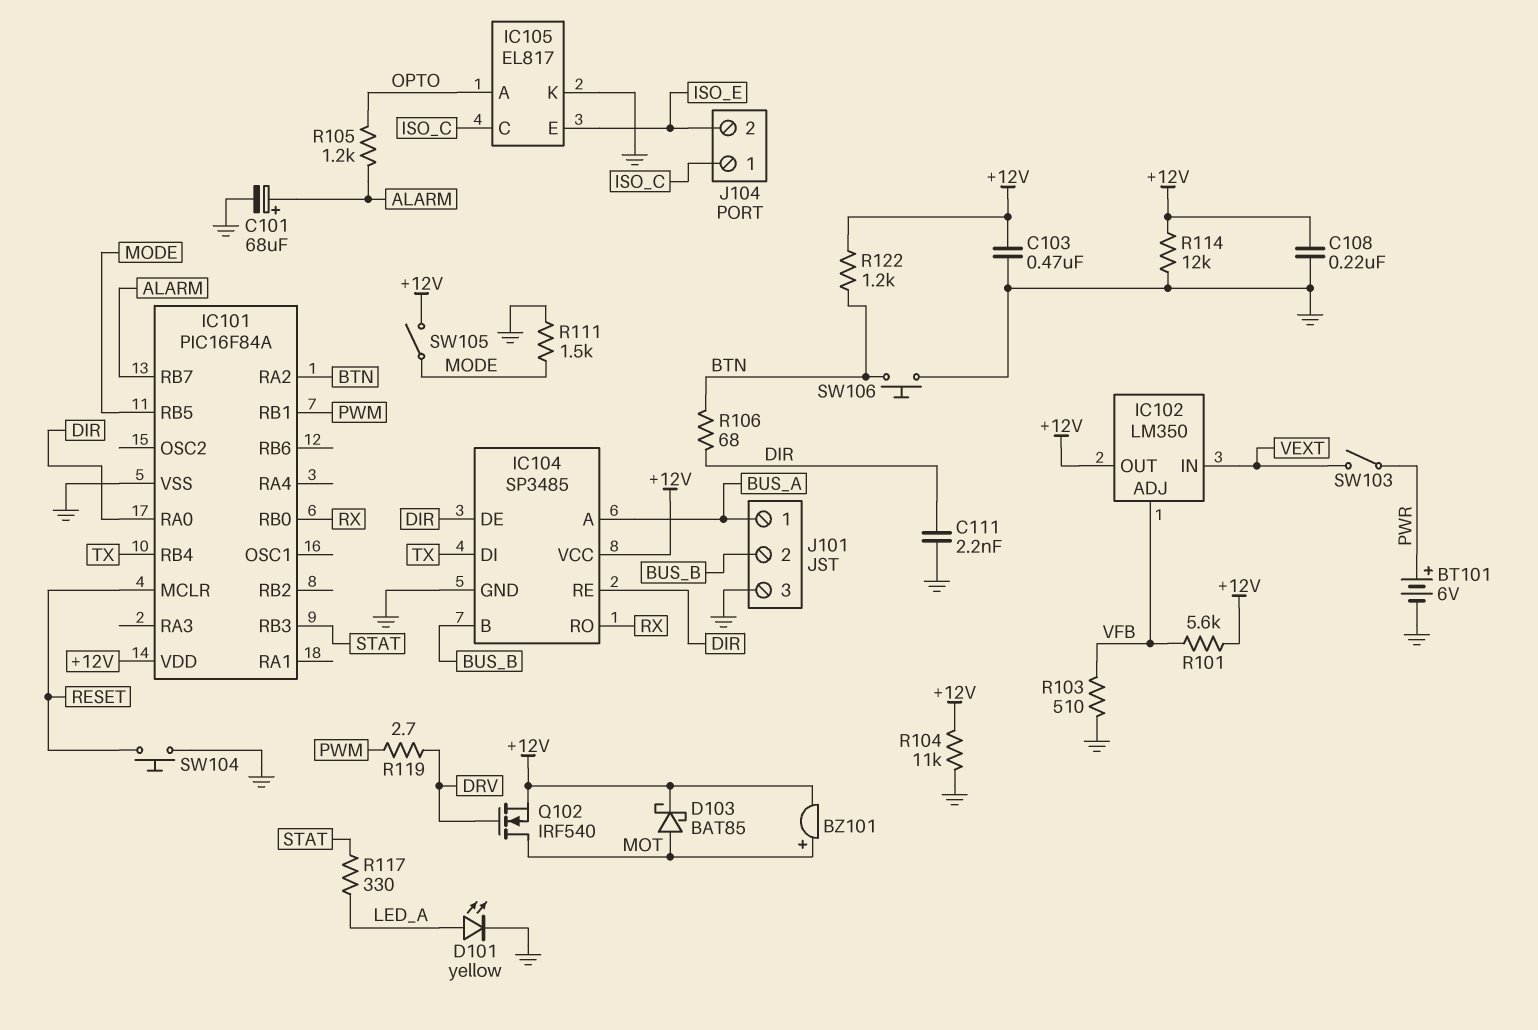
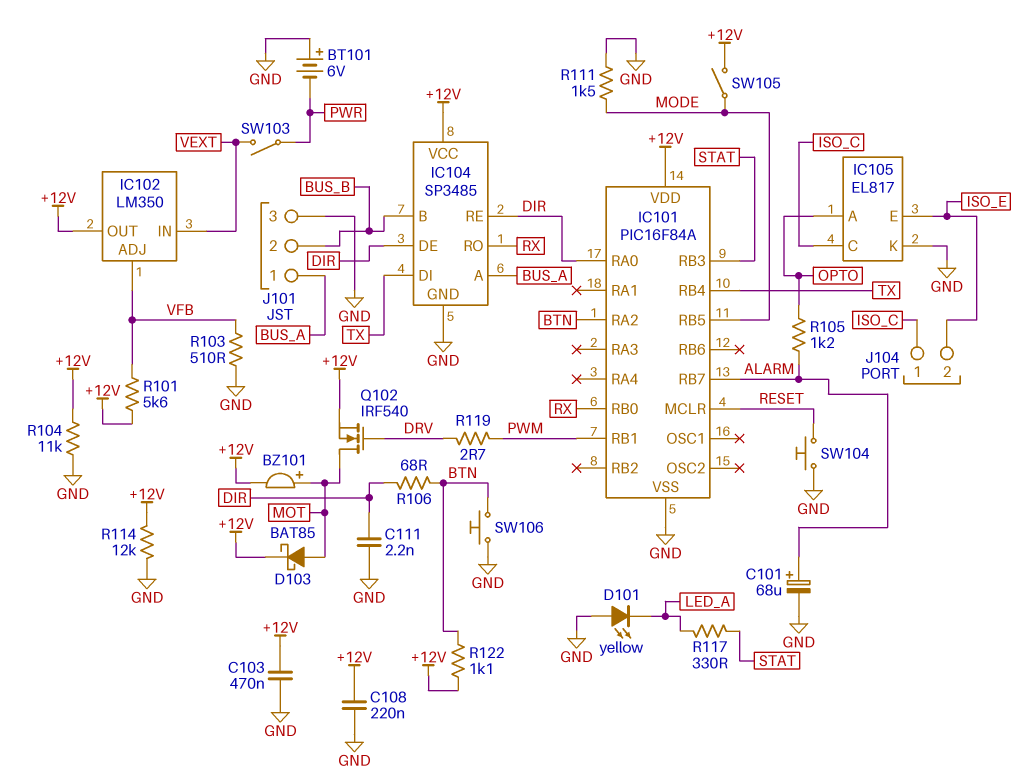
BT101: 6V (plus PWR, minus GND) -> 6V (plus GND, minus PWR)
D101: LED yellow (A LED_A, K GND) -> LED yellow (A GND, K LED_A)
R122: 1.2k (+12V, BTN) -> 1.1k (+12V, BTN)

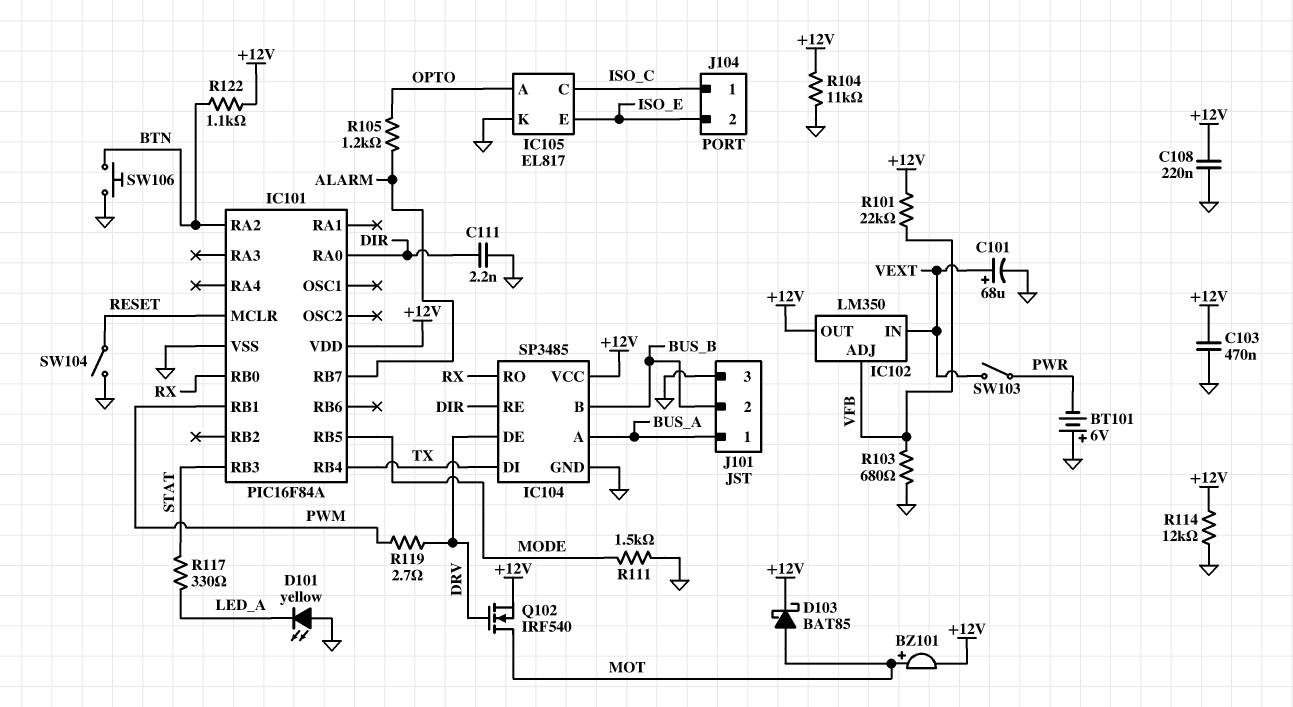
C101: 68uF (plus ALARM, minus GND) -> 68uF (plus VEXT, minus GND)
IC104 pin DE: DIR -> DRV
R101: 5.6k (+12V, VFB) -> 22k (+12V, VFB)
R103: 510 (GND, VFB) -> 680 (GND, VFB)
R106: 68 (BTN, DIR) -> none
SW104: button (GND, RESET) -> switch (GND, RESET)
SW105: switch (+12V, MODE) -> none

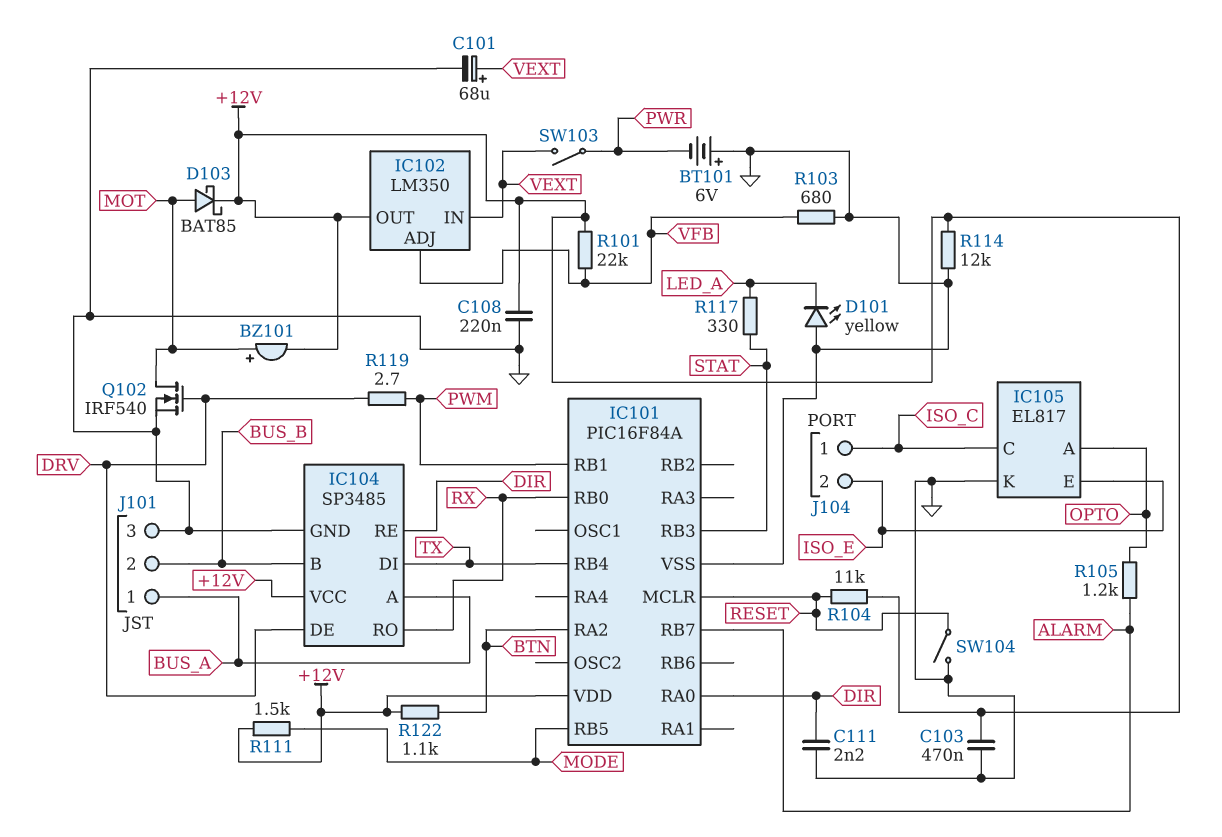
Q102: NMOS IRF540 (G DRV, D MOT, S +12V) -> NMOS IRF540 (G DRV, D MOT, S GND)
R104: 11k (+12V, GND) -> 11k (+12V, RESET)
R111: 1.5k (GND, MODE) -> 1.5k (+12V, MODE)
SW106: button (BTN, GND) -> none

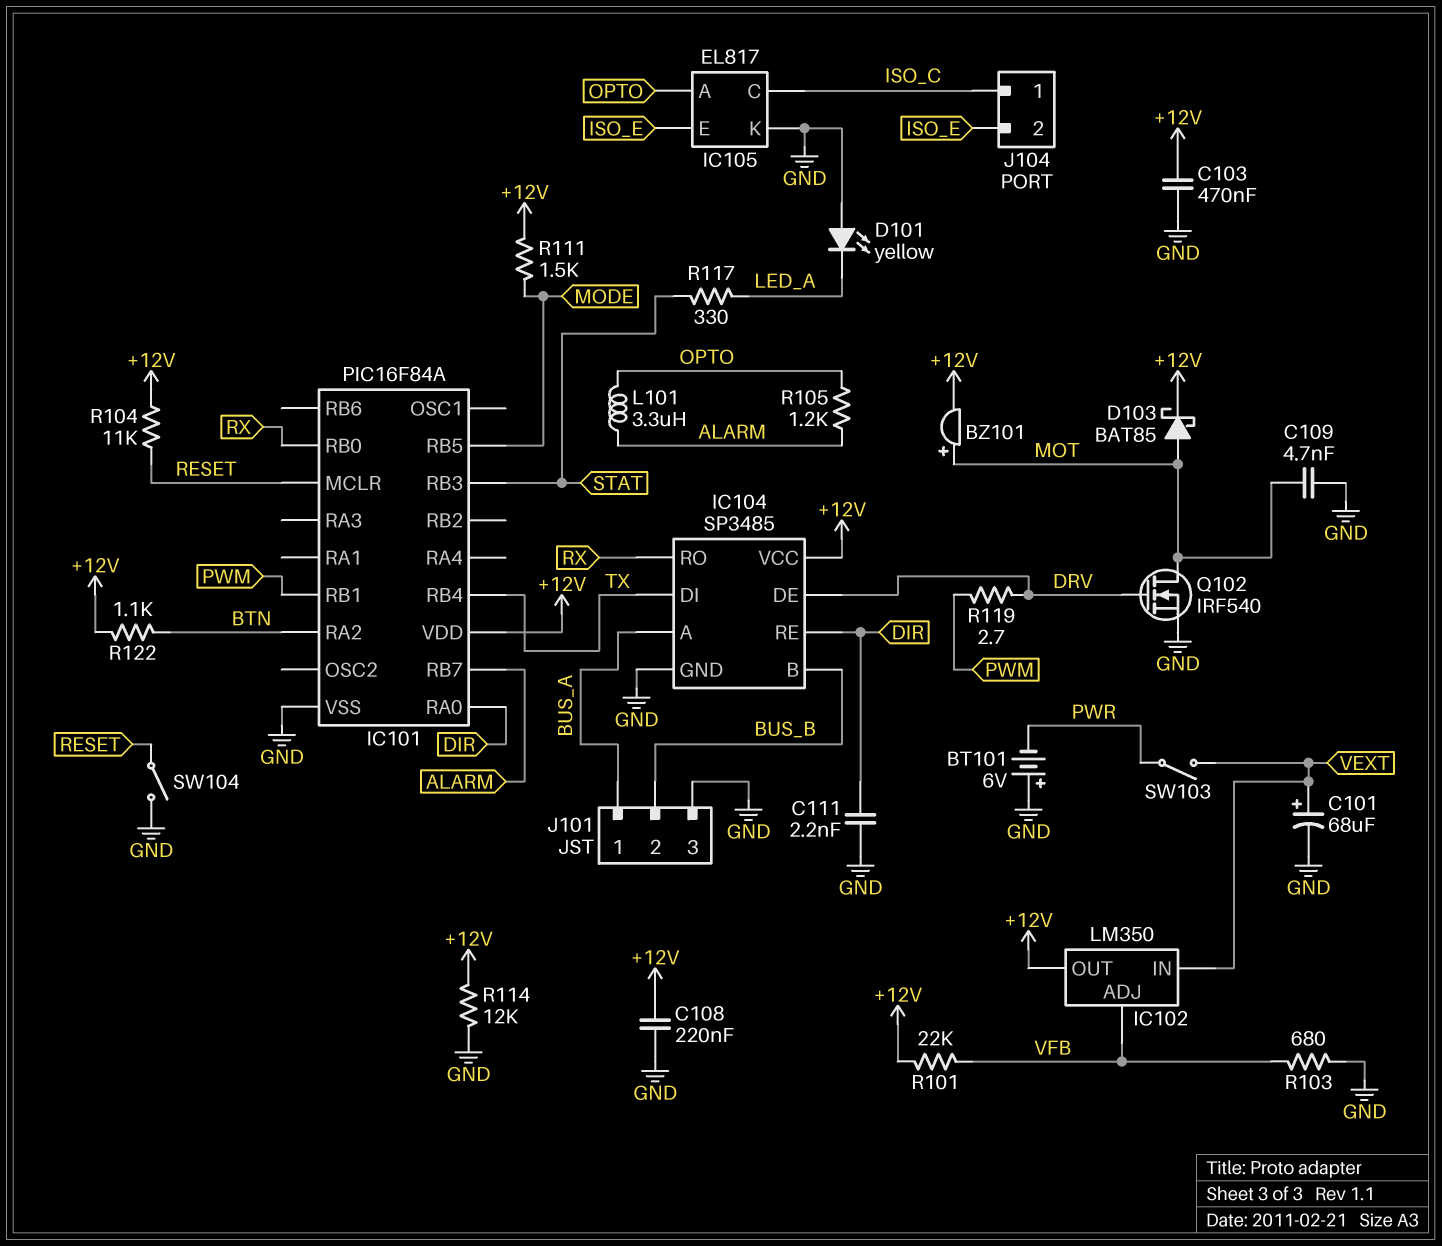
C109: none -> 4.7nF (GND, MOT)
L101: none -> 3.3uH (ALARM, OPTO)

